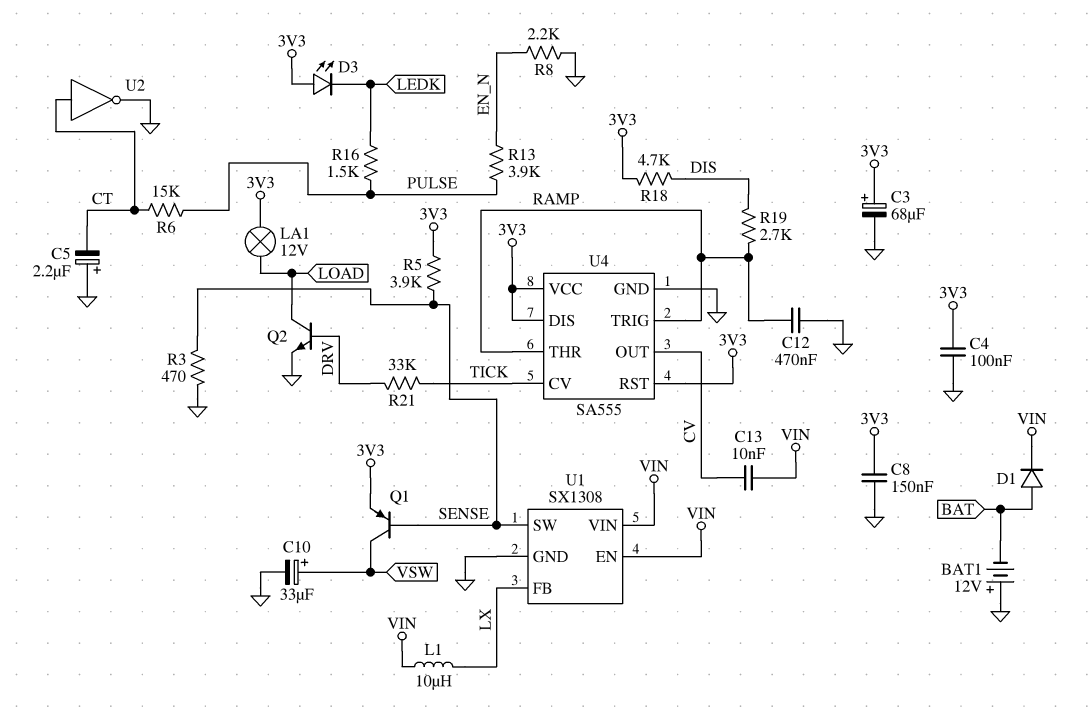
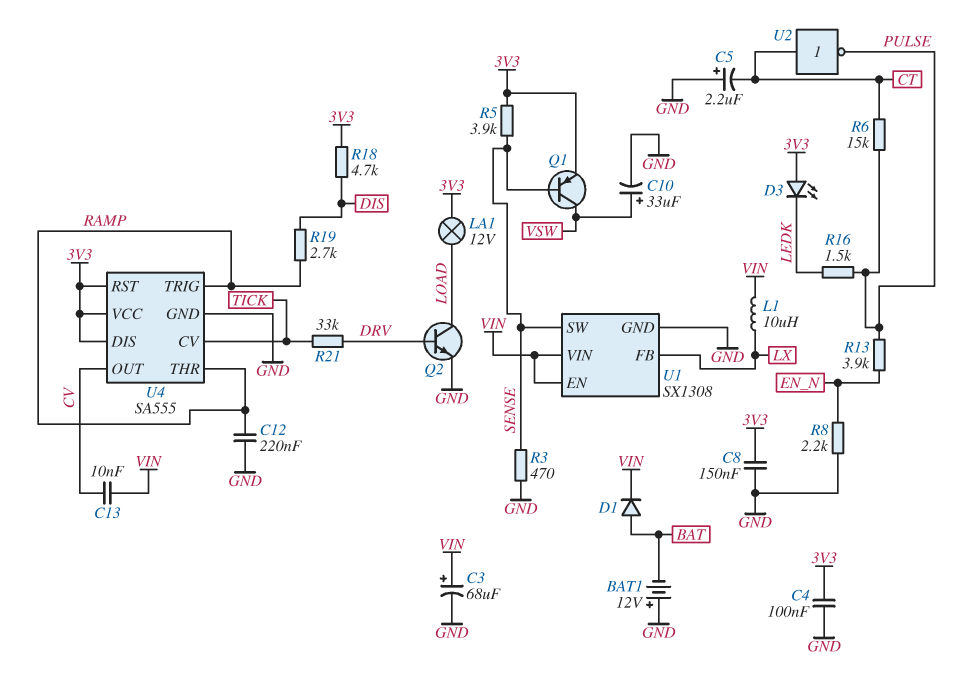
C3: 68uF (plus 3V3, minus GND) -> 68uF (plus VIN, minus GND)
C12: 470nF (GND, RAMP) -> 220nF (GND, RAMP)
U2: NOT (in CT, out GND) -> NOT (in CT, out PULSE)

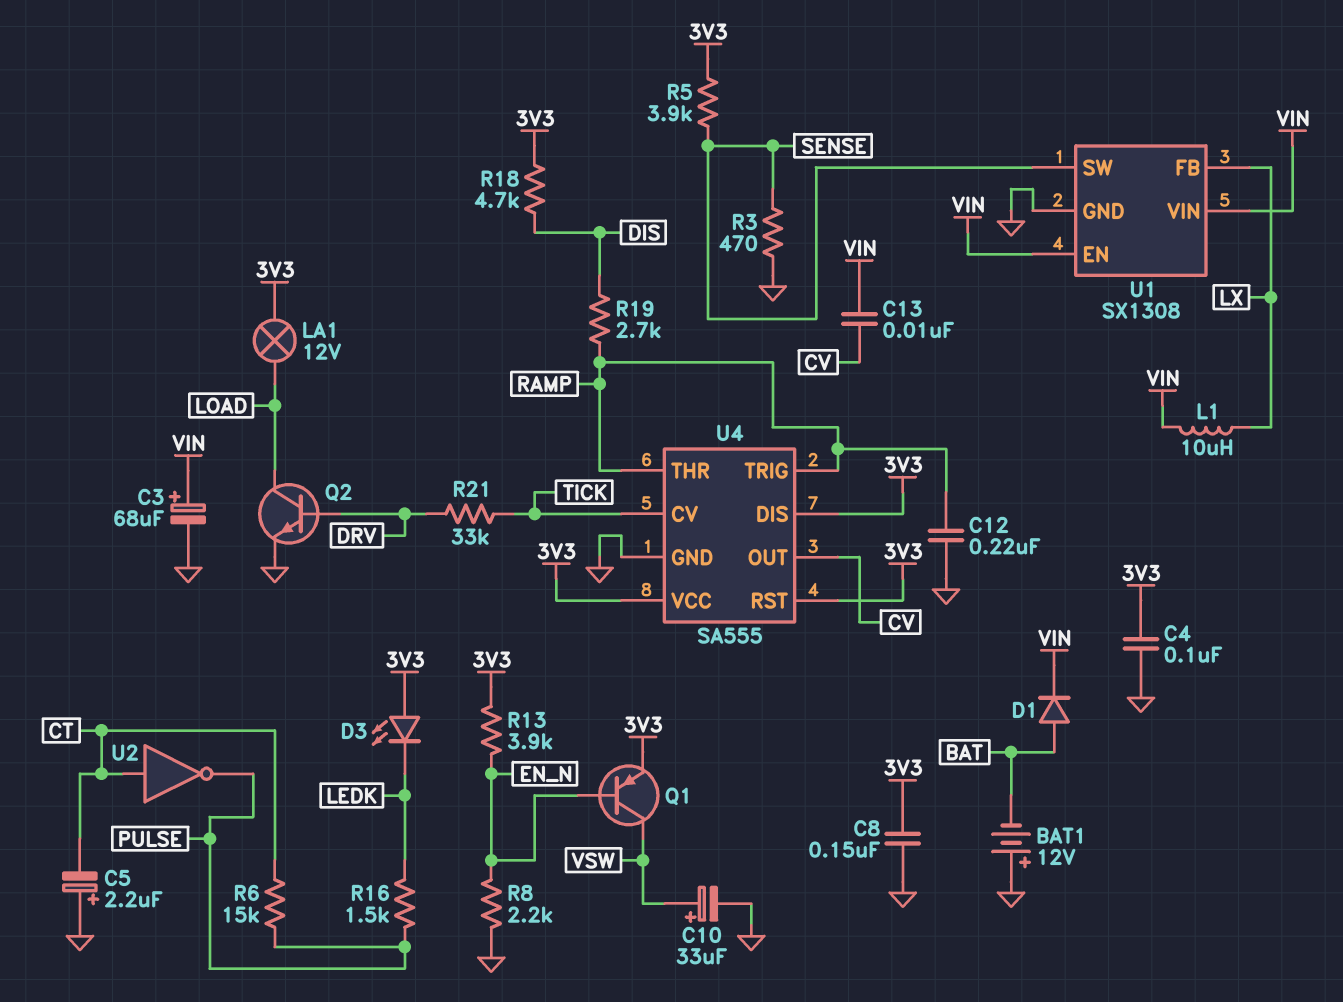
Q1: PNP (B SENSE, C VSW, E 3V3) -> PNP (B EN_N, C VSW, E 3V3)
R13: 3.9k (EN_N, PULSE) -> 3.9k (3V3, EN_N)

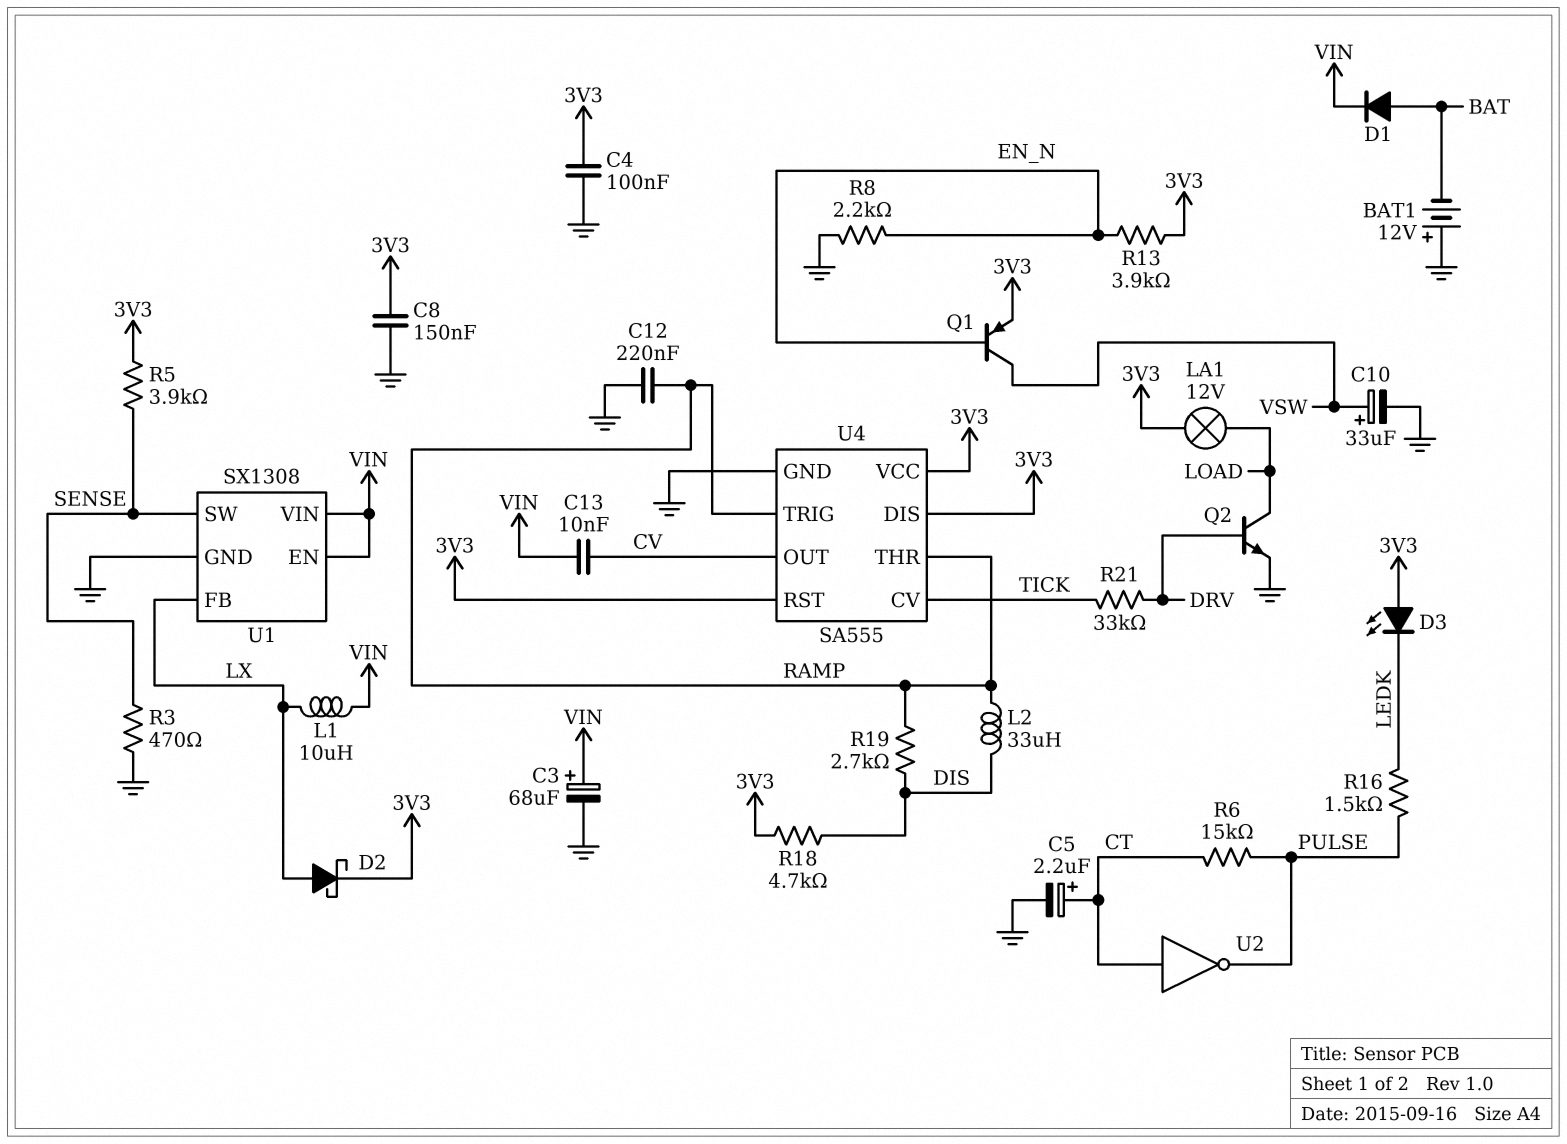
C5: 2.2uF (plus GND, minus CT) -> 2.2uF (plus CT, minus GND)
D2: none -> schottky (A LX, K 3V3)
L2: none -> 33uH (DIS, RAMP)

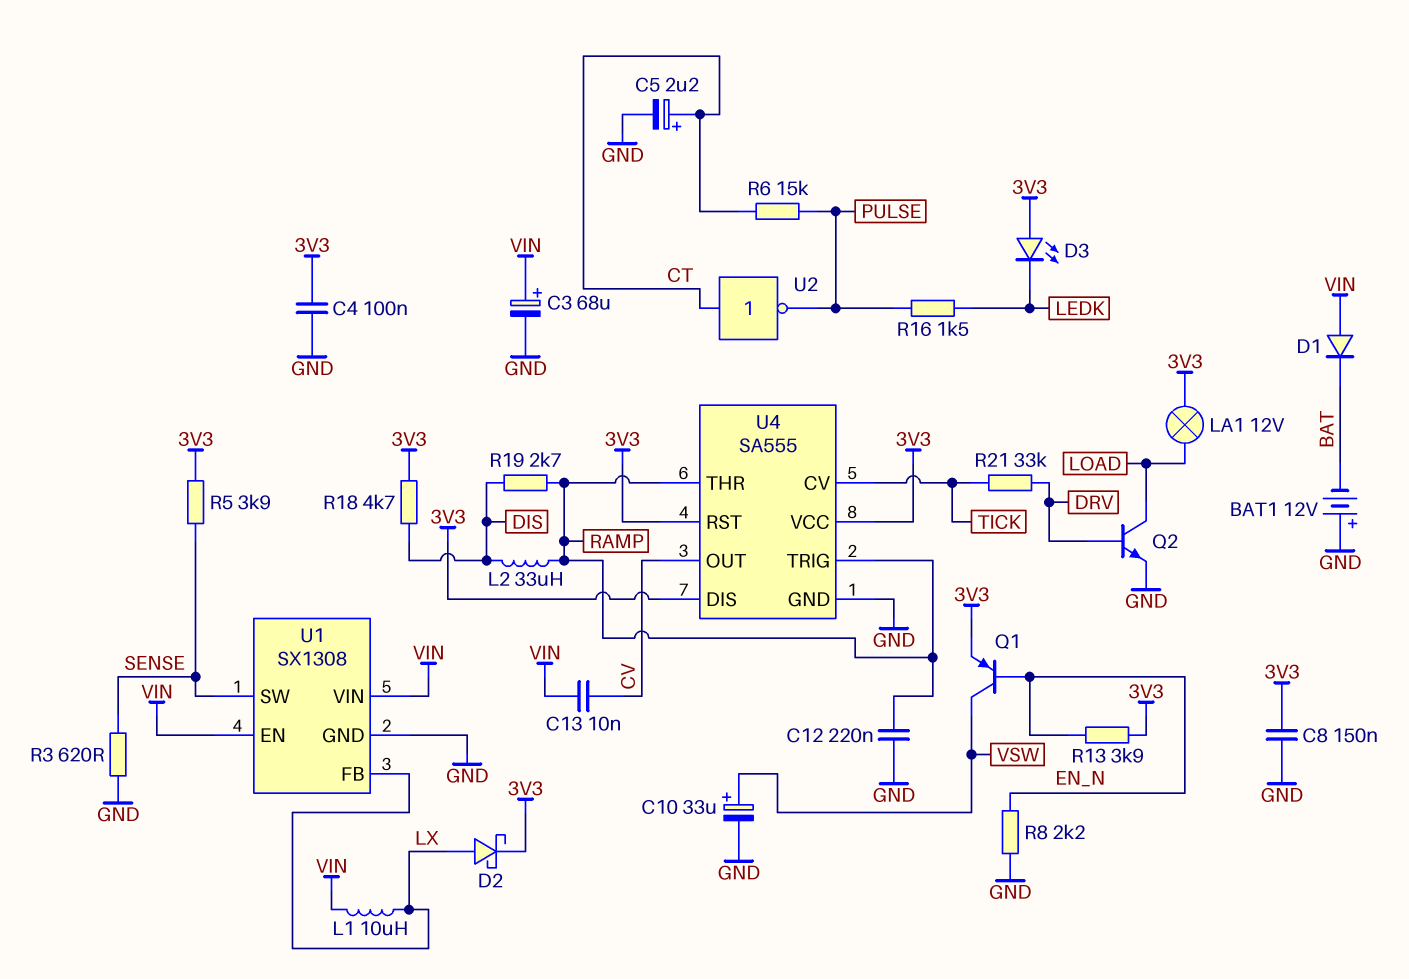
D1: diode (A BAT, K VIN) -> diode (A VIN, K BAT)
R3: 470 (GND, SENSE) -> 620 (GND, SENSE)

